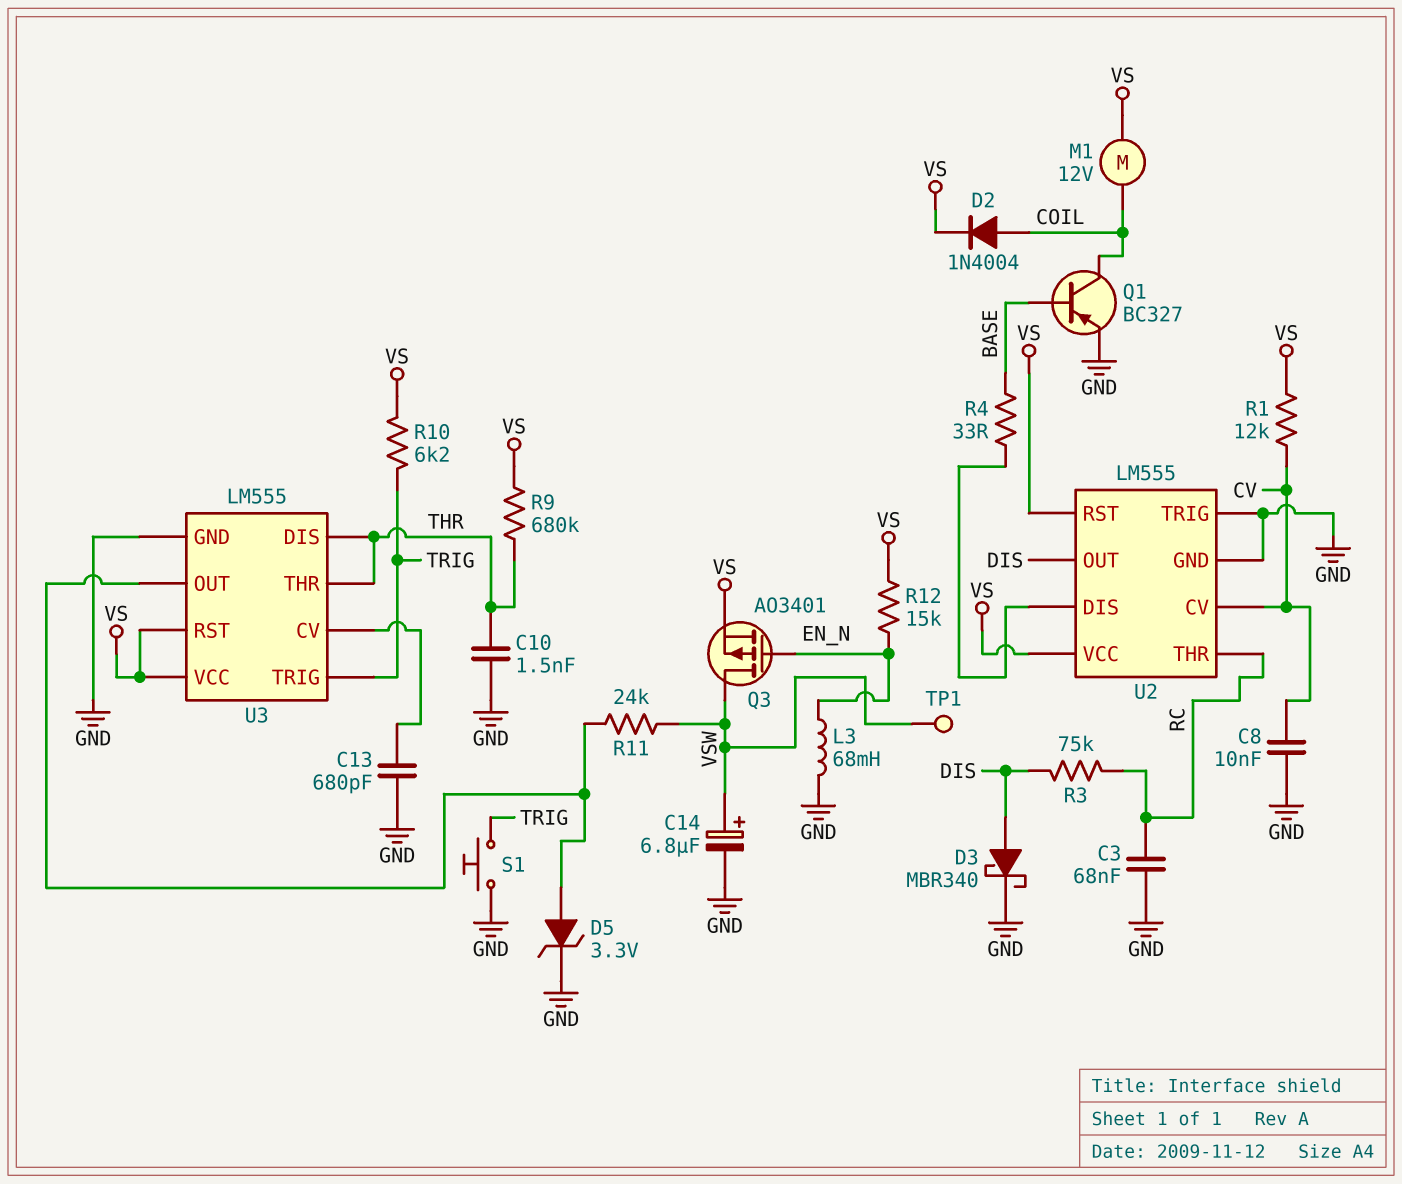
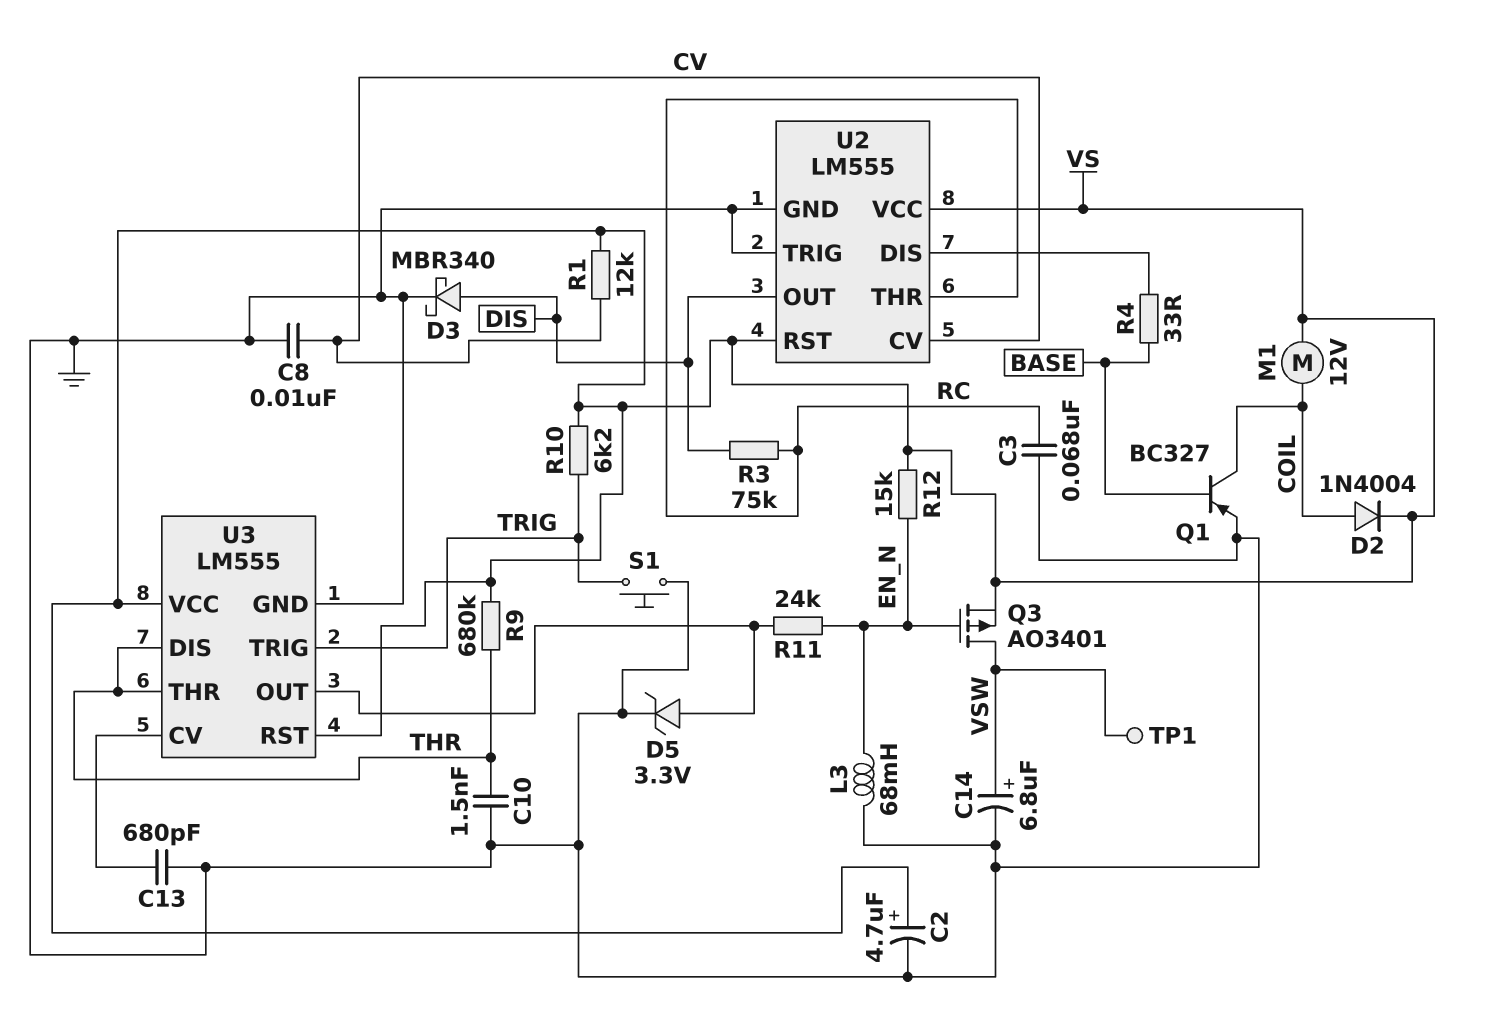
C2: none -> 4.7uF (plus VS, minus GND)
R11: 24k (U3/OUT, VSW) -> 24k (EN_N, U3/OUT)

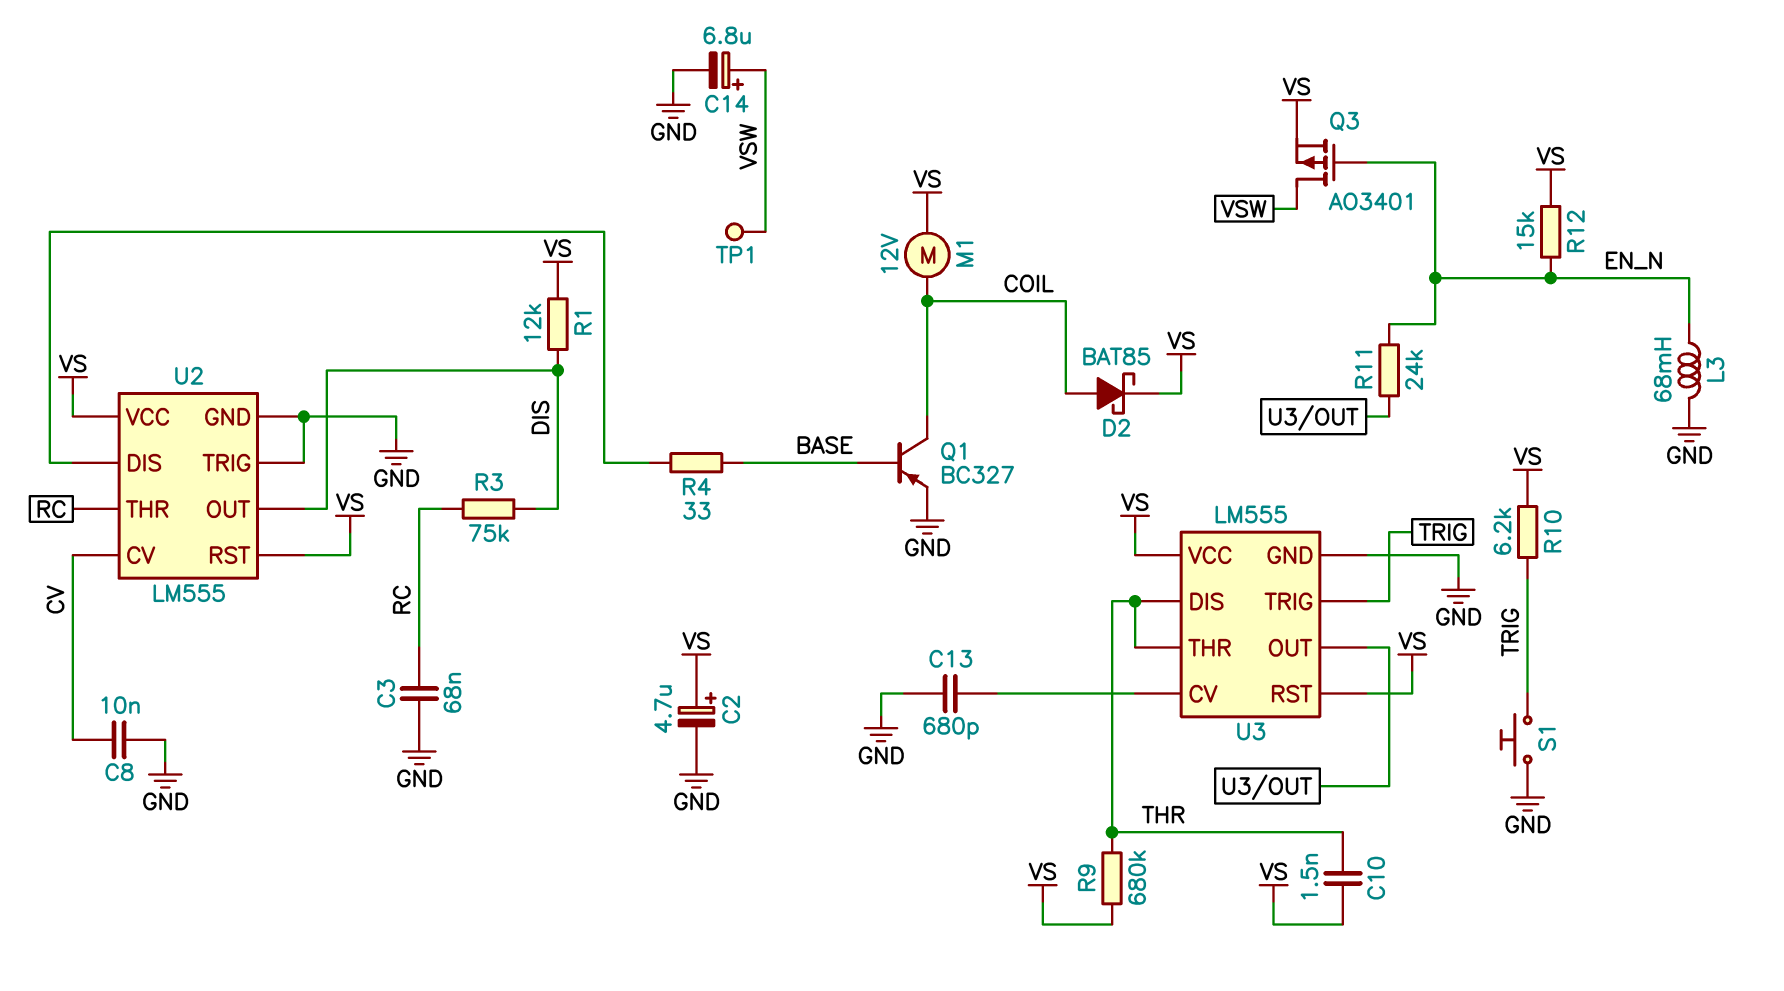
C10: 1.5nF (GND, THR) -> 1.5nF (THR, VS)
D2: diode 1N4004 (A COIL, K VS) -> schottky BAT85 (A COIL, K VS)
D3: schottky MBR340 (A DIS, K GND) -> none
D5: zener 3.3V (A U3/OUT, K GND) -> none
R1: 12k (CV, VS) -> 12k (DIS, VS)

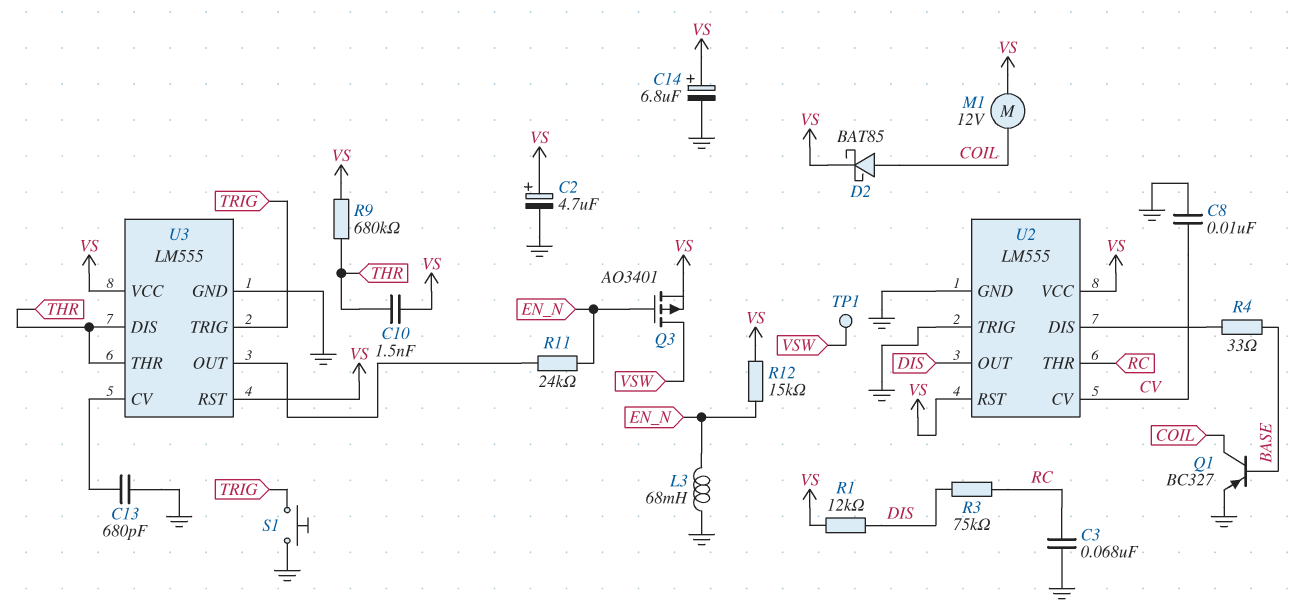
C14: 6.8uF (plus VSW, minus GND) -> 6.8uF (plus VS, minus GND)
R10: 6.2k (TRIG, VS) -> none

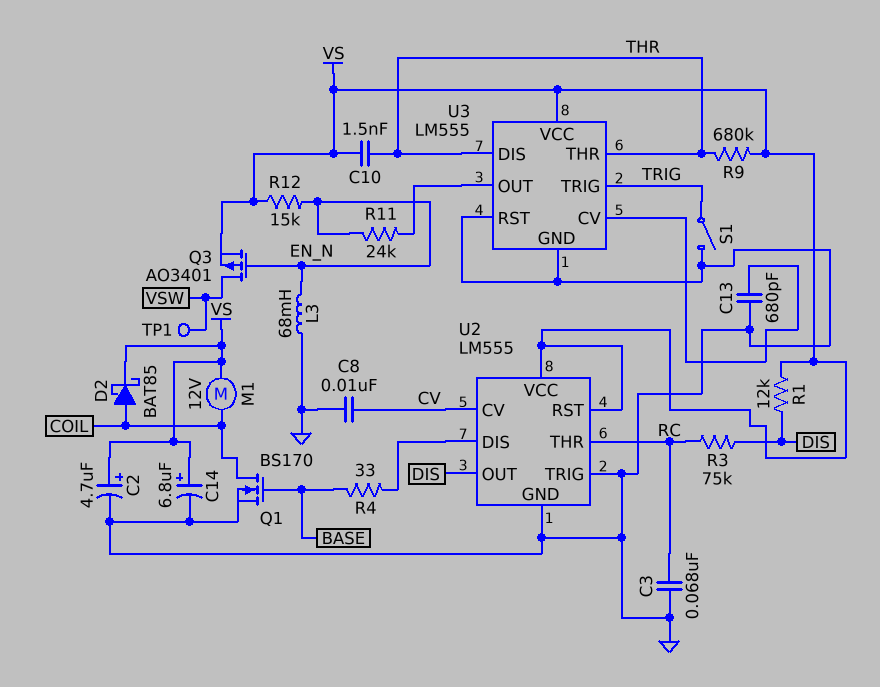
Q1: PNP BC327 (B BASE, C COIL, E GND) -> NMOS BS170 (G BASE, D COIL, S GND)
S1: button (GND, TRIG) -> switch (GND, TRIG)
U3 pin RST: VS -> GND

